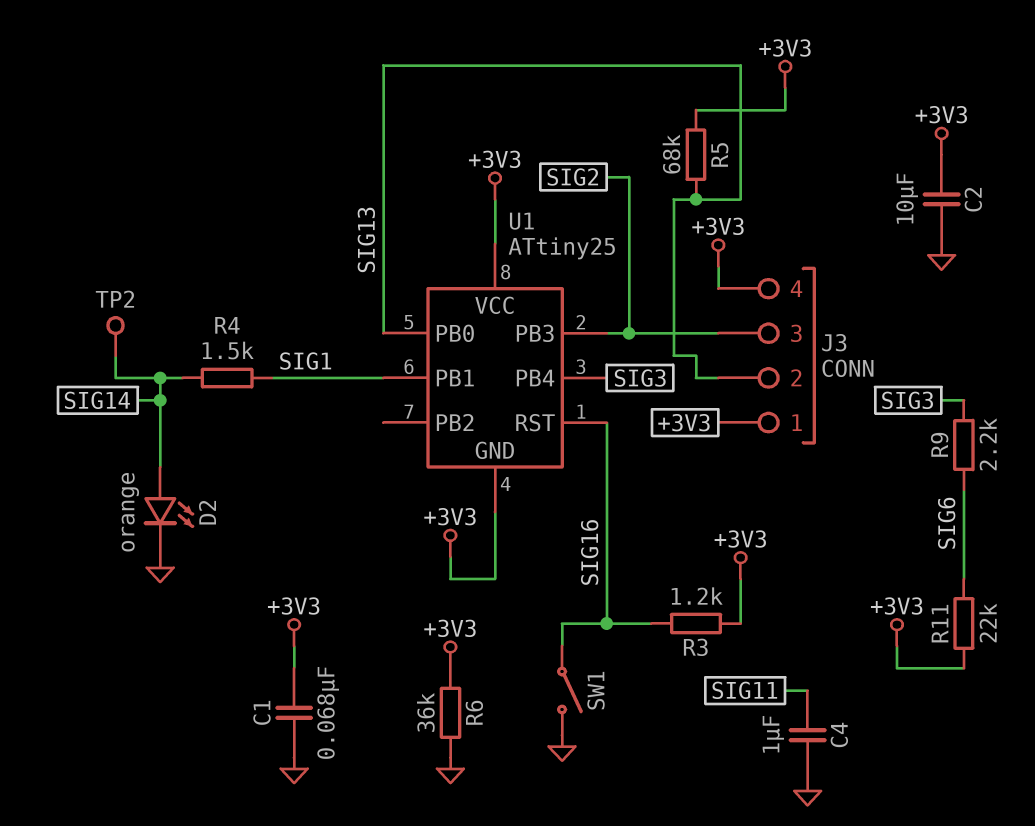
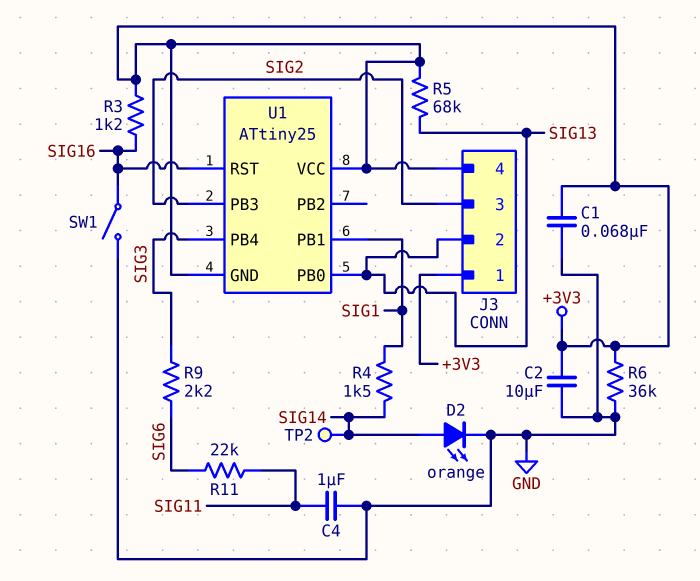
R11: 22k (+3V3, SIG6) -> 22k (SIG6, SIG11)

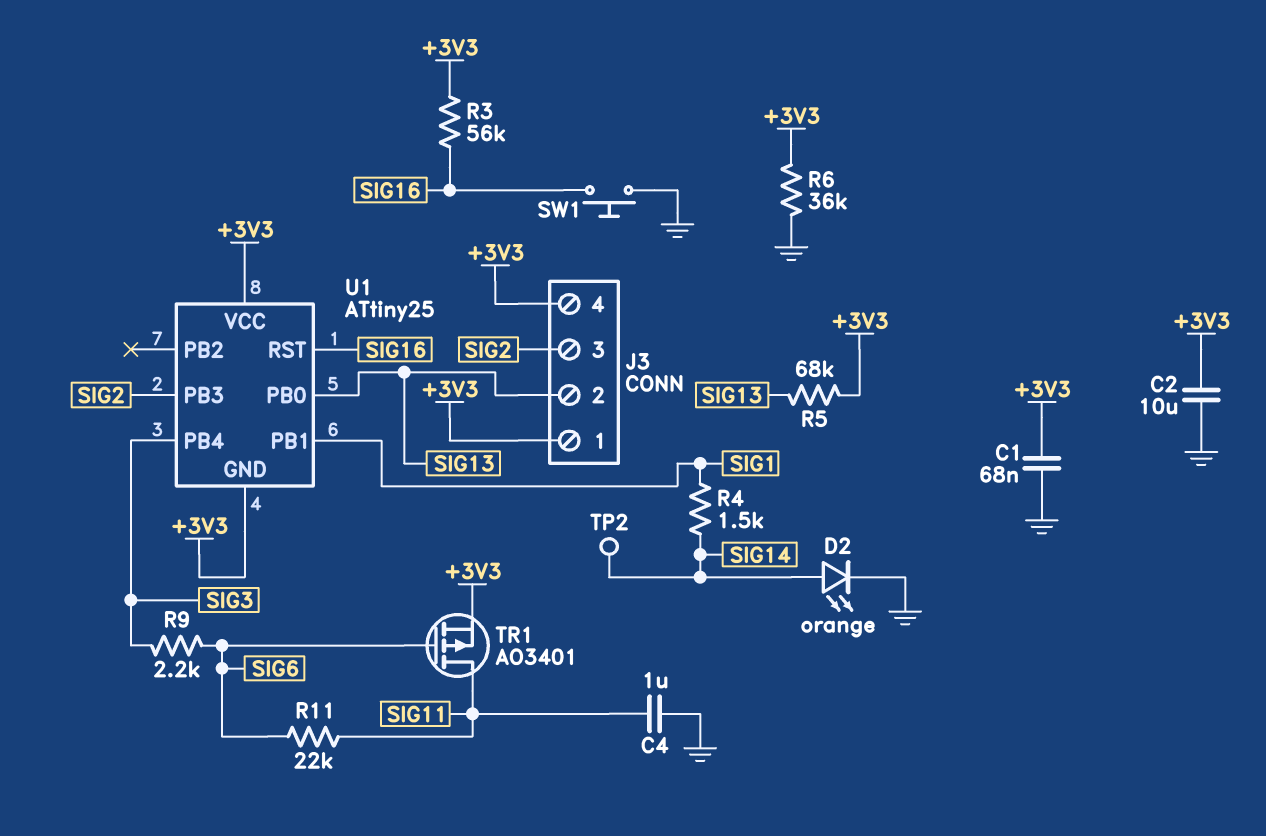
R3: 1.2k (+3V3, SIG16) -> 56k (+3V3, SIG16)
SW1: switch (GND, SIG16) -> button (GND, SIG16)
TR1: none -> PMOS AO3401 (G SIG6, D SIG11, S +3V3)

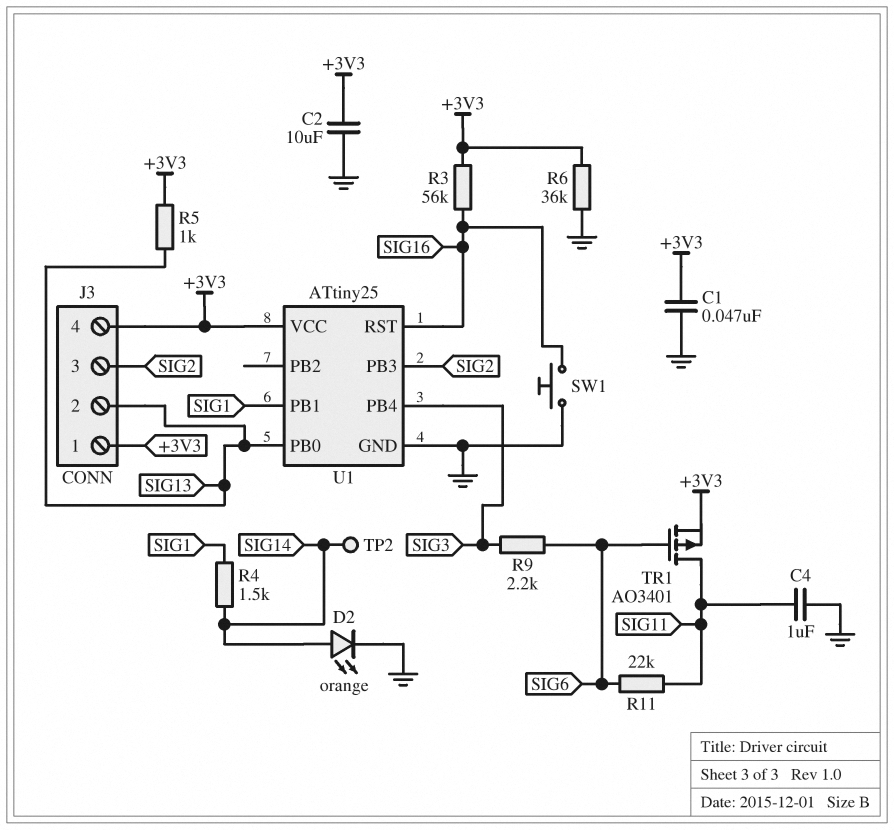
C1: 68nF (+3V3, GND) -> 47nF (+3V3, GND)
R5: 68k (+3V3, SIG13) -> 1k (+3V3, SIG13)
U1 pin GND: +3V3 -> GND

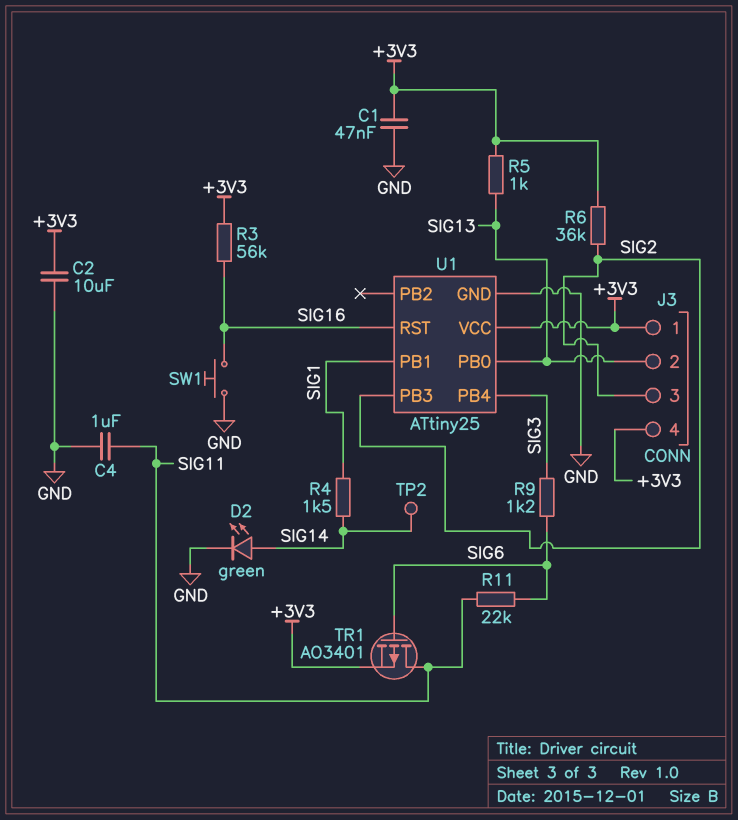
D2: LED orange (A SIG14, K GND) -> LED green (A SIG14, K GND)
R6: 36k (+3V3, GND) -> 36k (+3V3, SIG2)
R9: 2.2k (SIG3, SIG6) -> 1.2k (SIG3, SIG6)

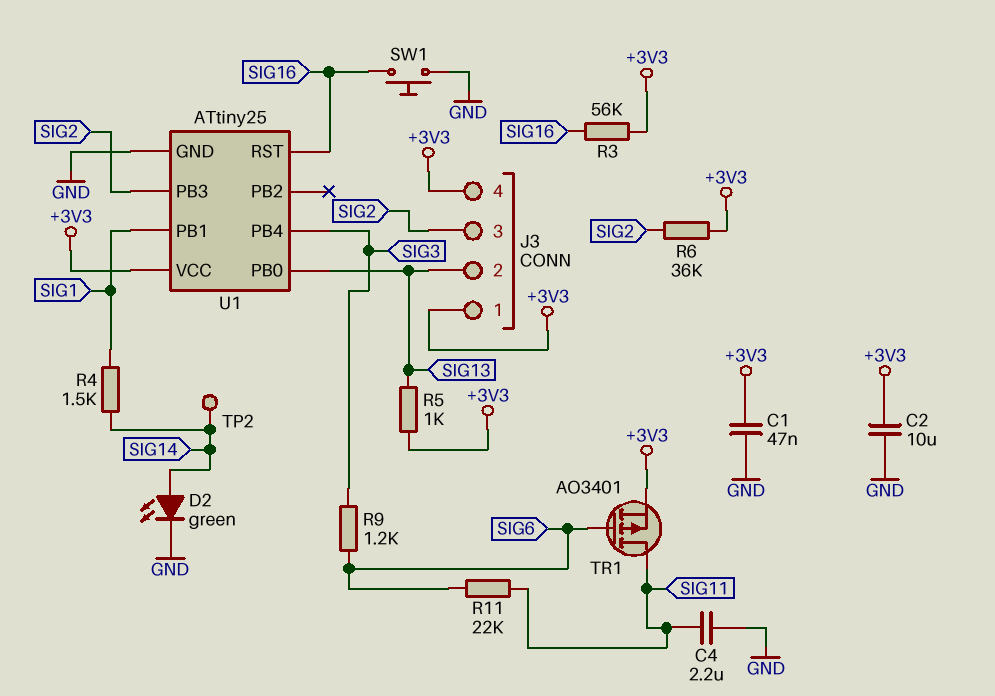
C4: 1uF (GND, SIG11) -> 2.2uF (GND, SIG11)

